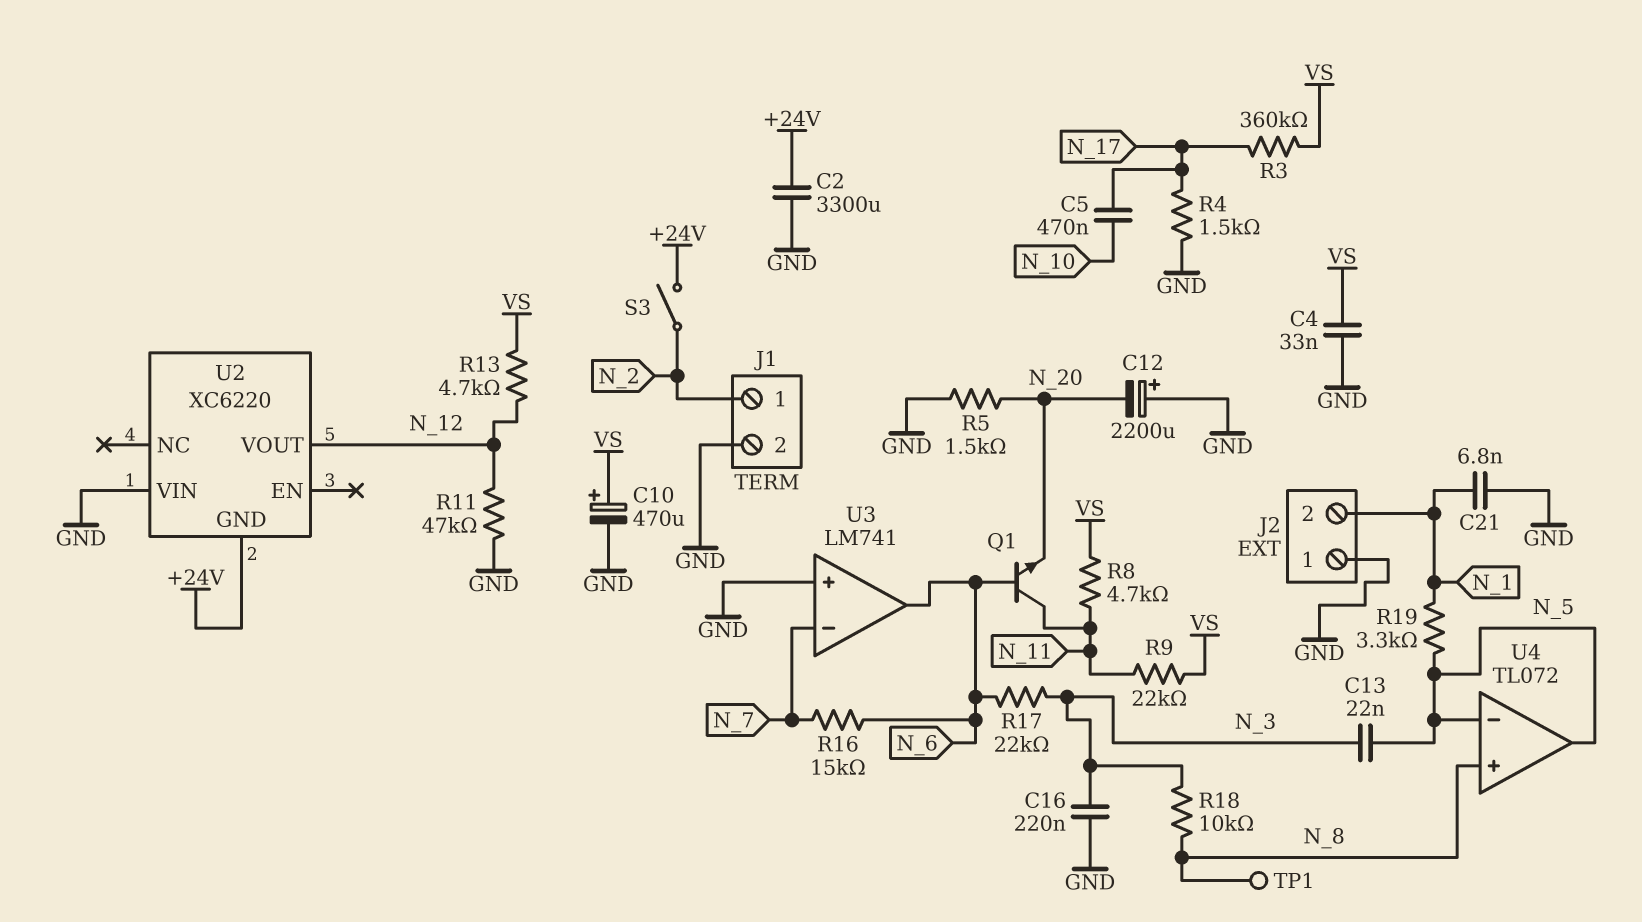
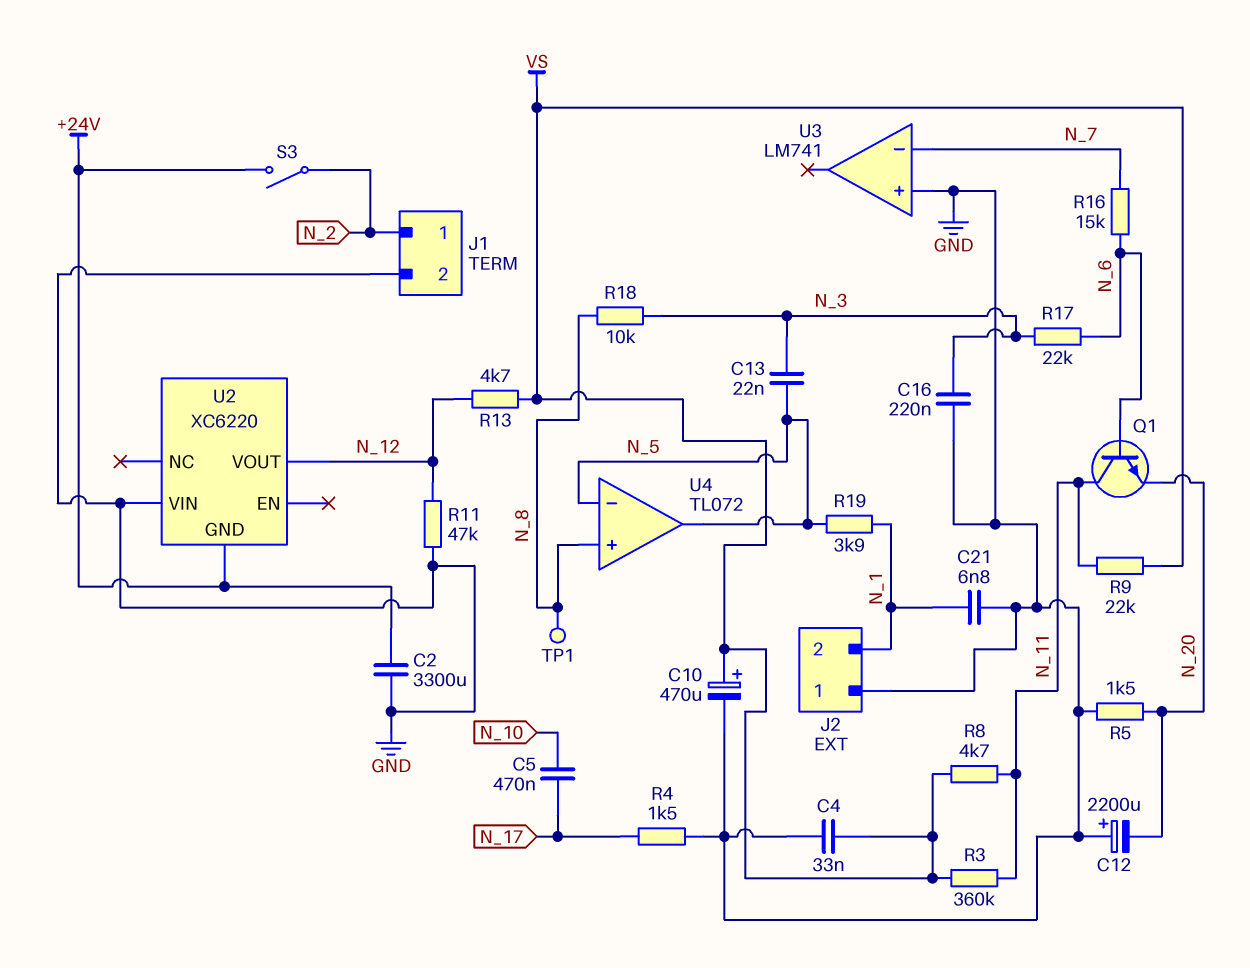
R3: 360k (N_17, VS) -> 360k (N_11, VS)
R19: 3.3k (N_1, N_5) -> 3.9k (N_1, N_5)
U3 pin out: N_6 -> none

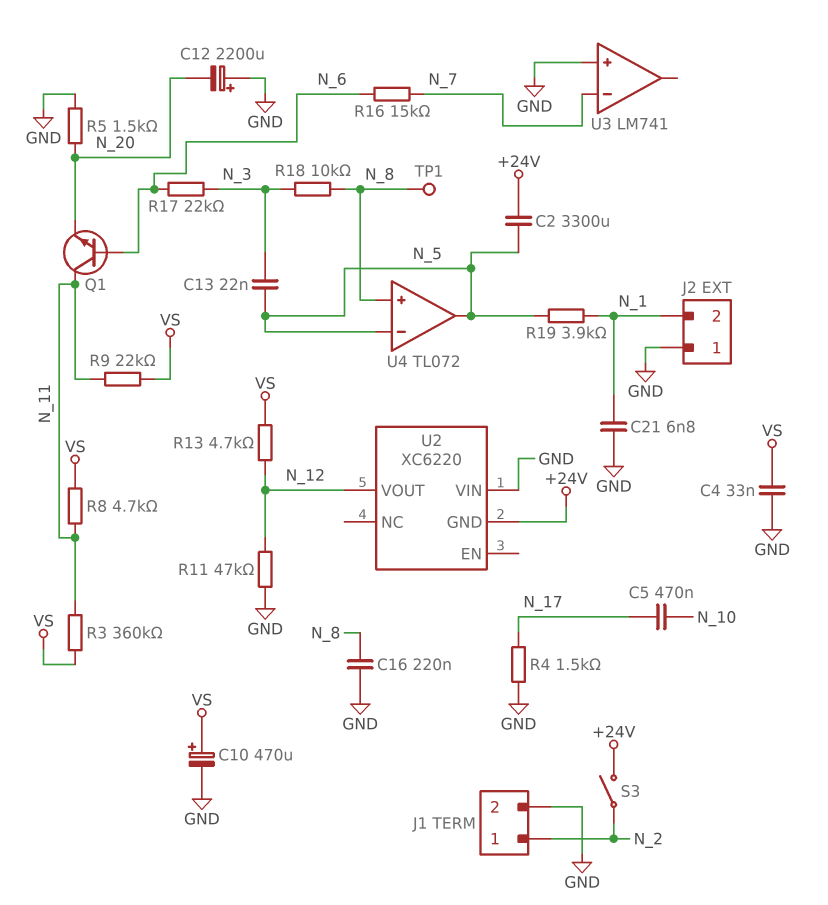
C2: 3300uF (+24V, GND) -> 3300uF (+24V, N_5)
C16: 220nF (GND, N_3) -> 220nF (GND, N_8)

